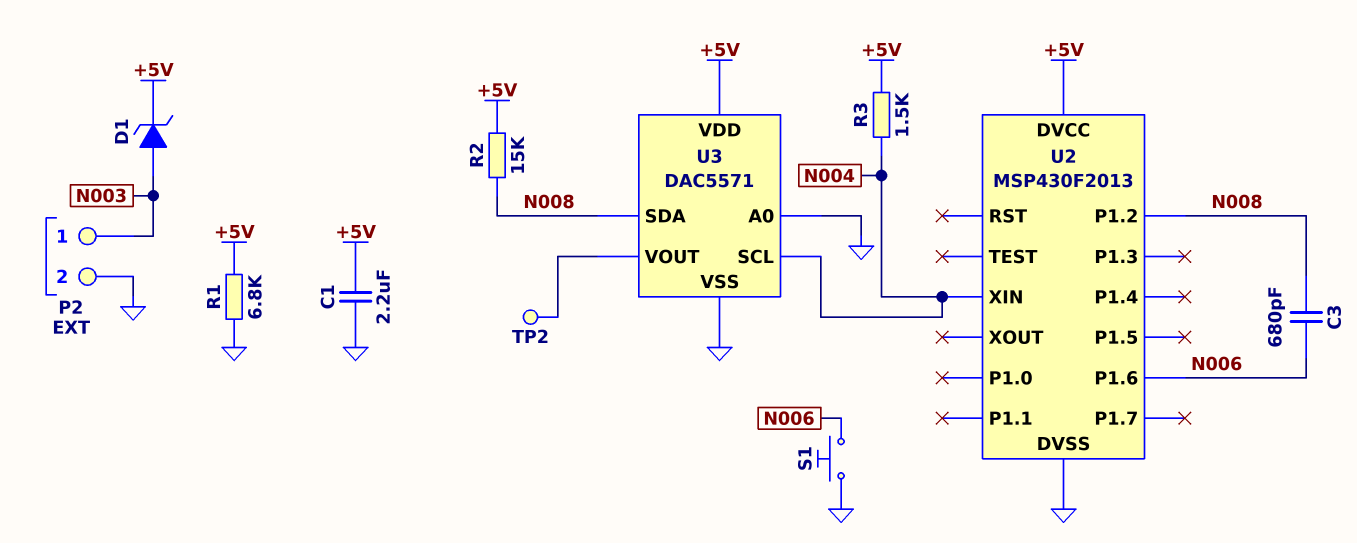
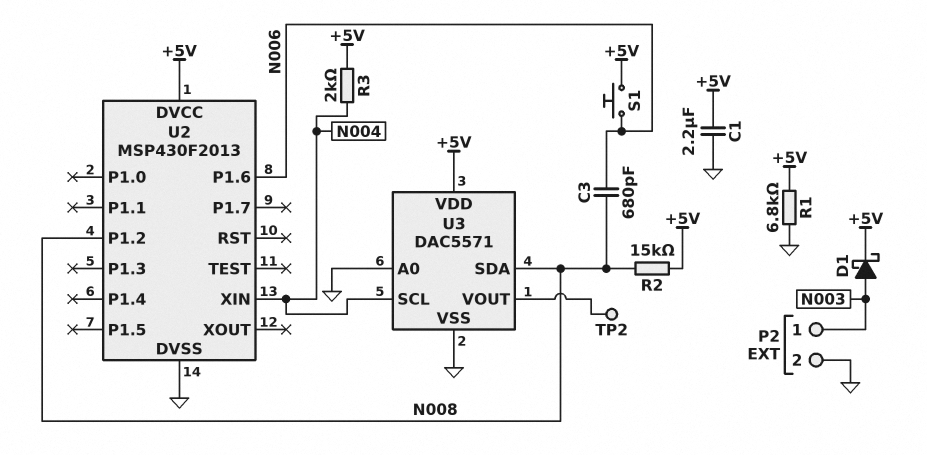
D1: zener (A N003, K +5V) -> schottky (A N003, K +5V)
R3: 1.5k (+5V, N004) -> 2k (+5V, N004)
S1: button (GND, N006) -> button (+5V, N006)

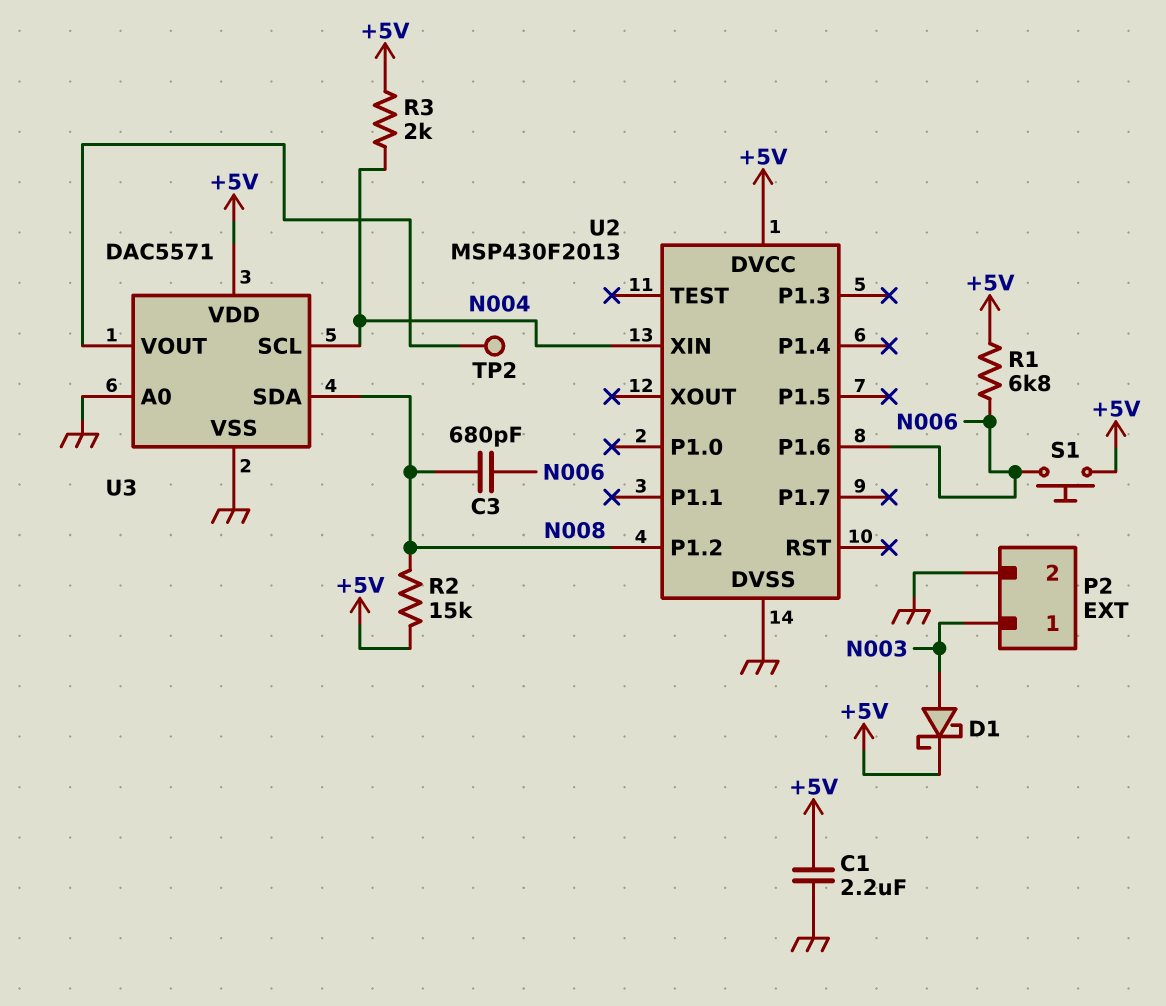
R1: 6.8k (+5V, GND) -> 6.8k (+5V, N006)

